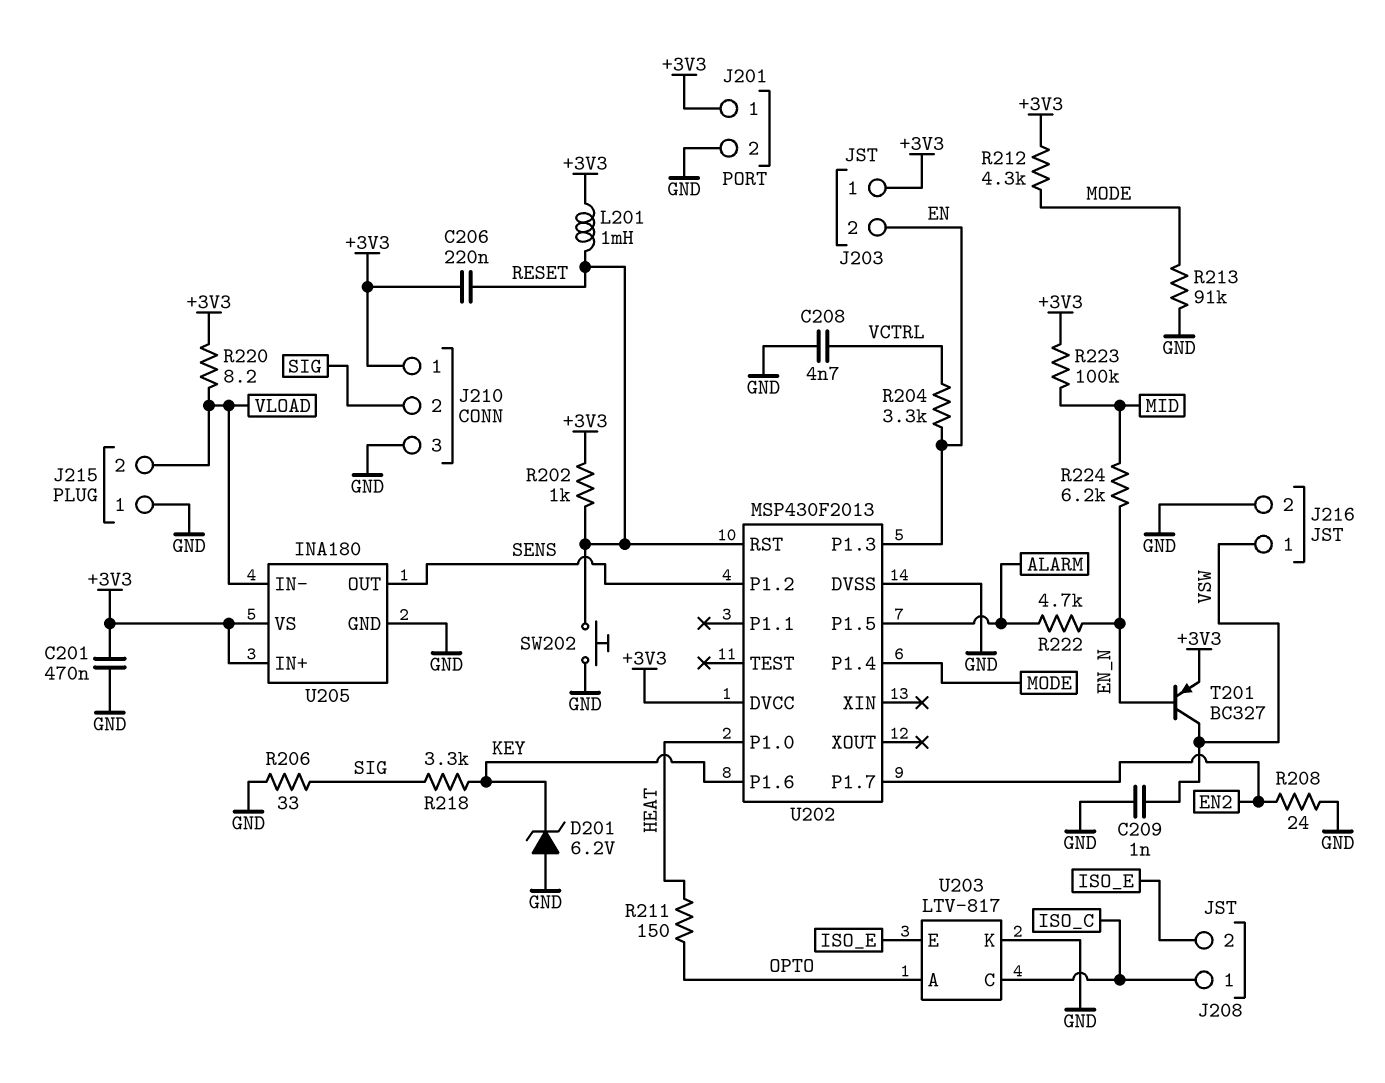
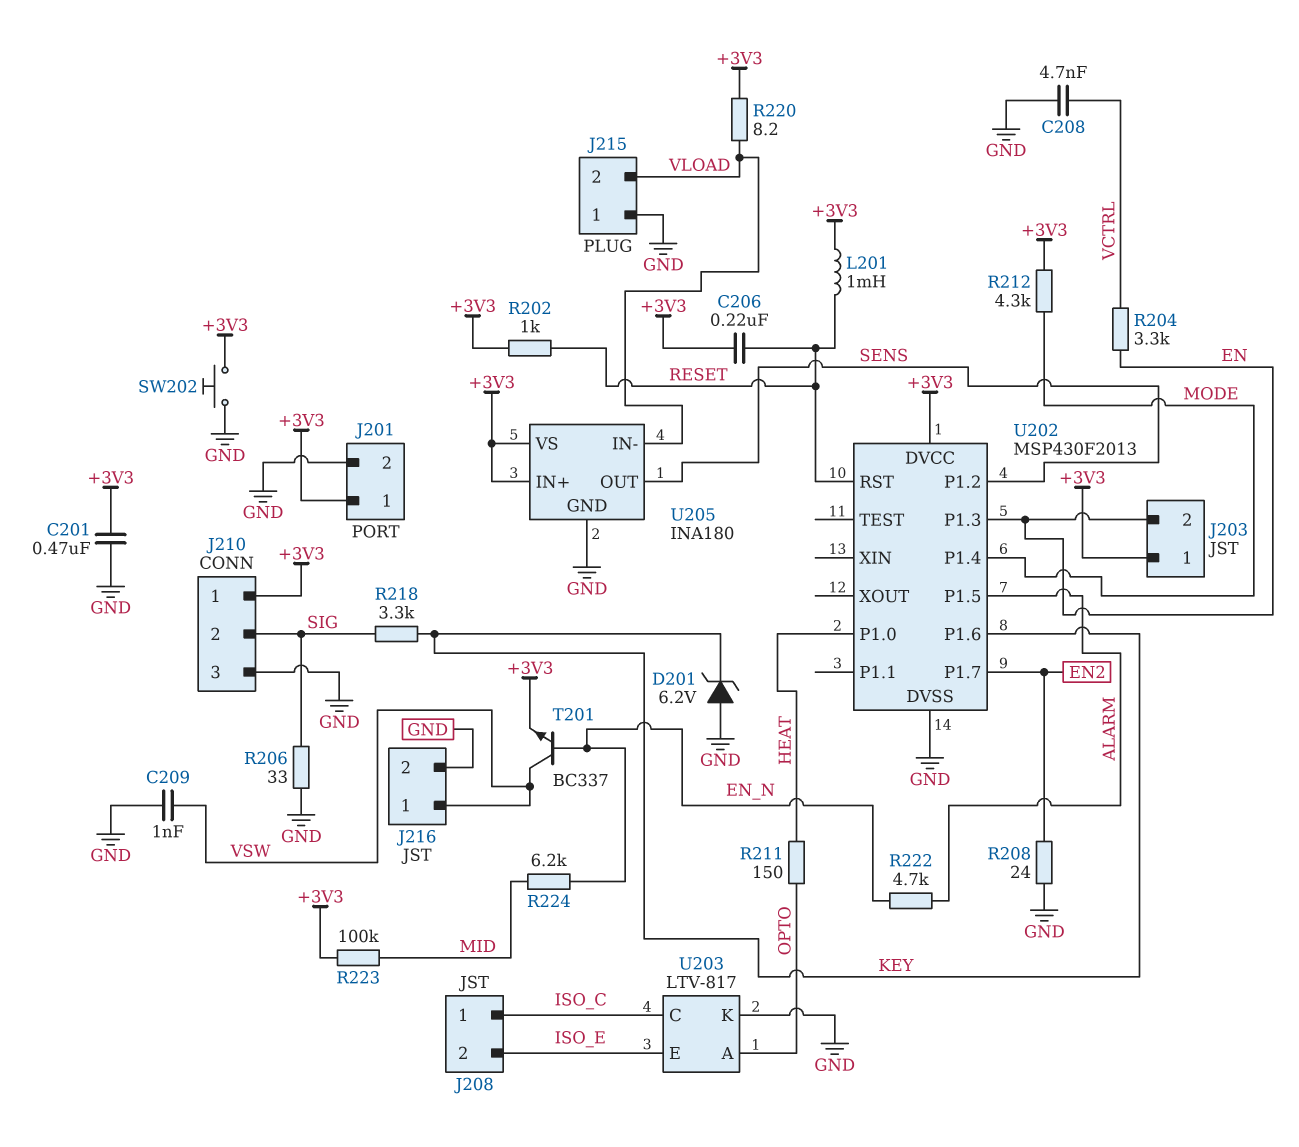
R213: 91k (GND, MODE) -> none
SW202: button (GND, RESET) -> button (+3V3, GND)
T201: PNP BC327 (B EN_N, C VSW, E +3V3) -> NPN BC337 (B EN_N, C VSW, E +3V3)

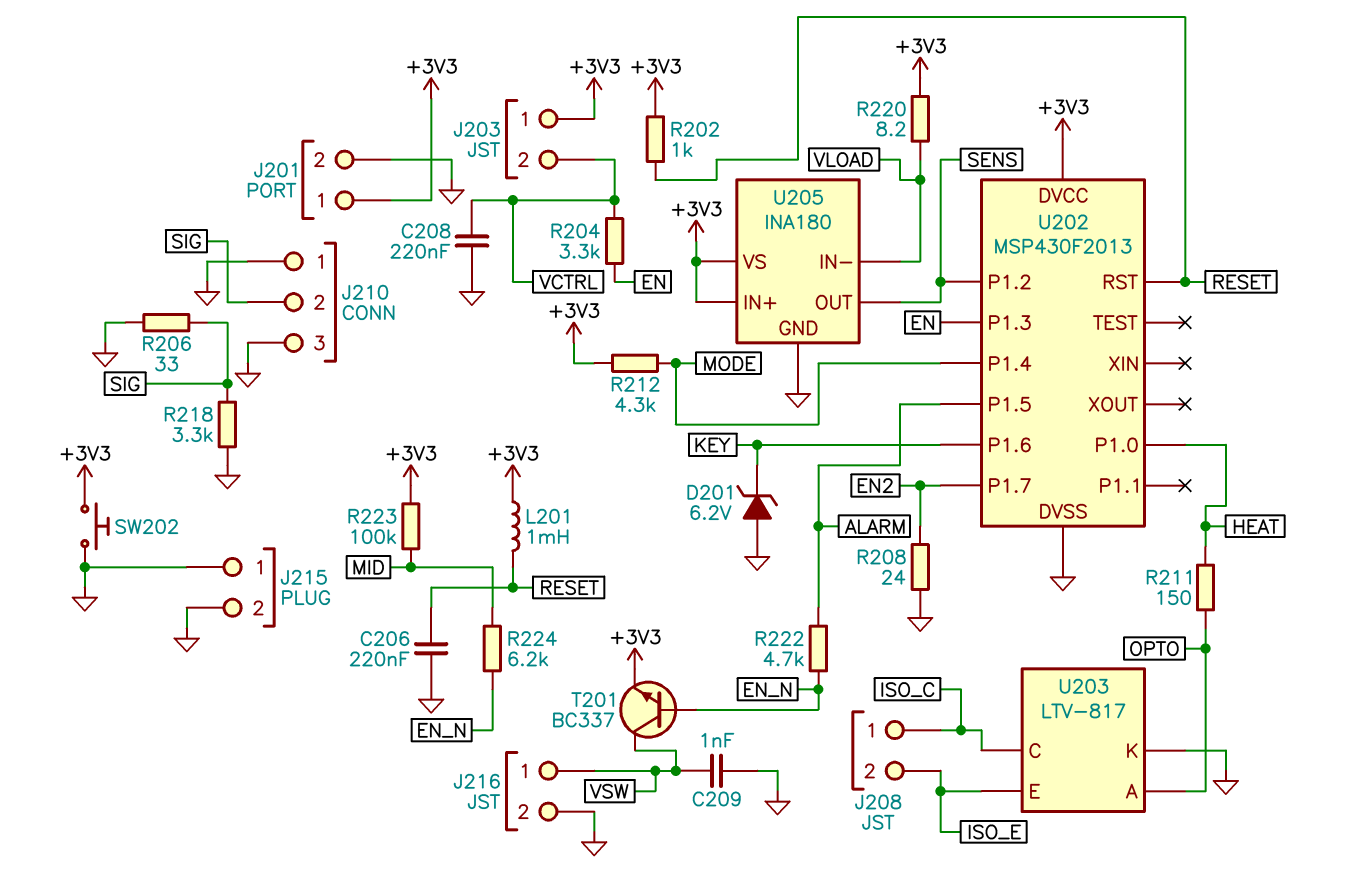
C201: 470nF (+3V3, GND) -> none
C206: 220nF (+3V3, RESET) -> 220nF (GND, RESET)
C208: 4.7nF (GND, VCTRL) -> 220nF (GND, VCTRL)
J203 pin 2: EN -> VCTRL
J210 pin 1: +3V3 -> GND
J215 pin 2: VLOAD -> GND
R218: 3.3k (KEY, SIG) -> 3.3k (GND, SIG)

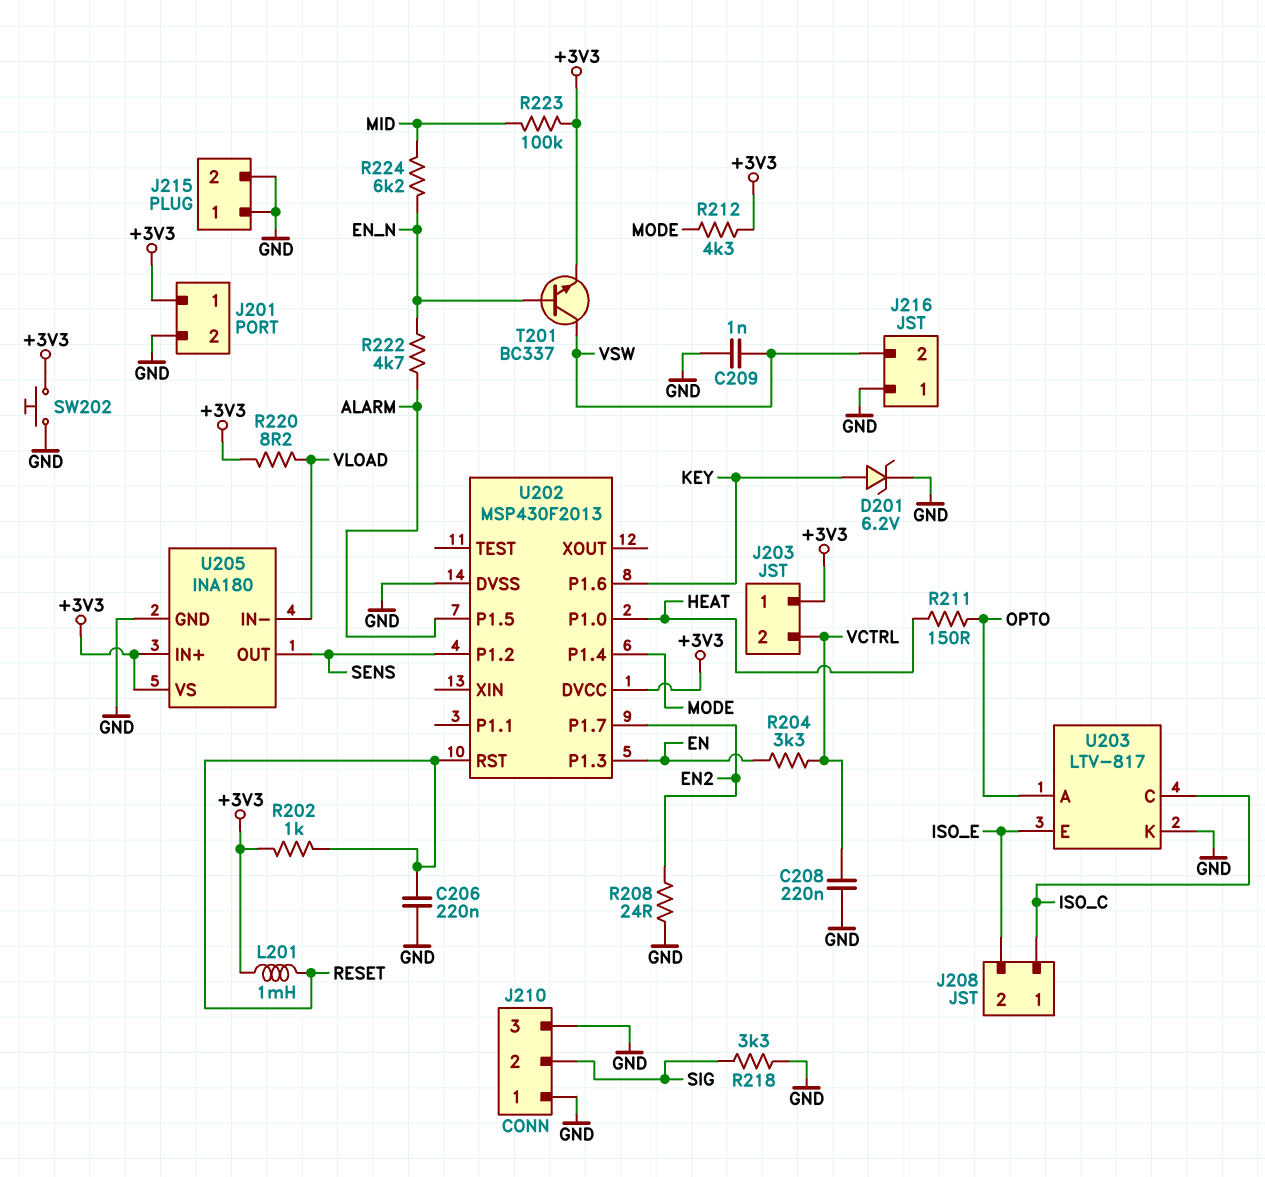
D201: zener 6.2V (A GND, K KEY) -> zener 6.2V (A KEY, K GND)
J216 pin 1: VSW -> GND
J216 pin 2: GND -> VSW
R206: 33 (GND, SIG) -> none

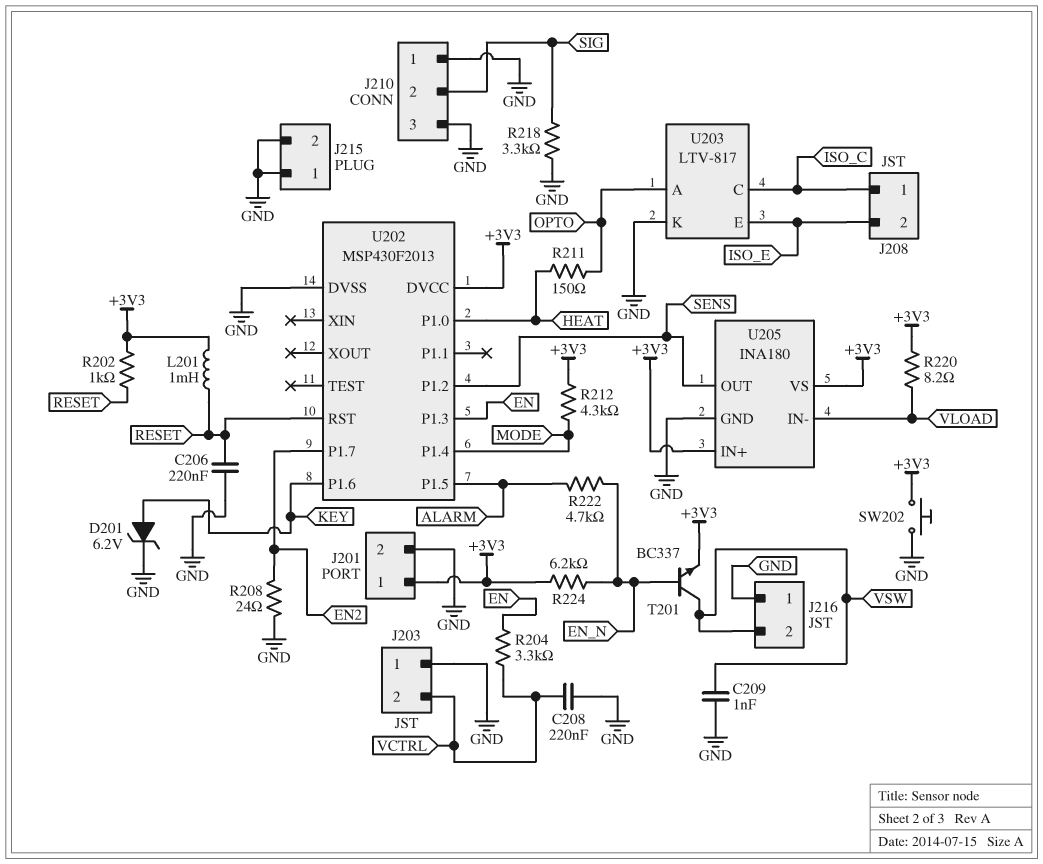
J203 pin 1: +3V3 -> GND
R223: 100k (+3V3, MID) -> none
R224: 6.2k (EN_N, MID) -> 6.2k (+3V3, EN_N)

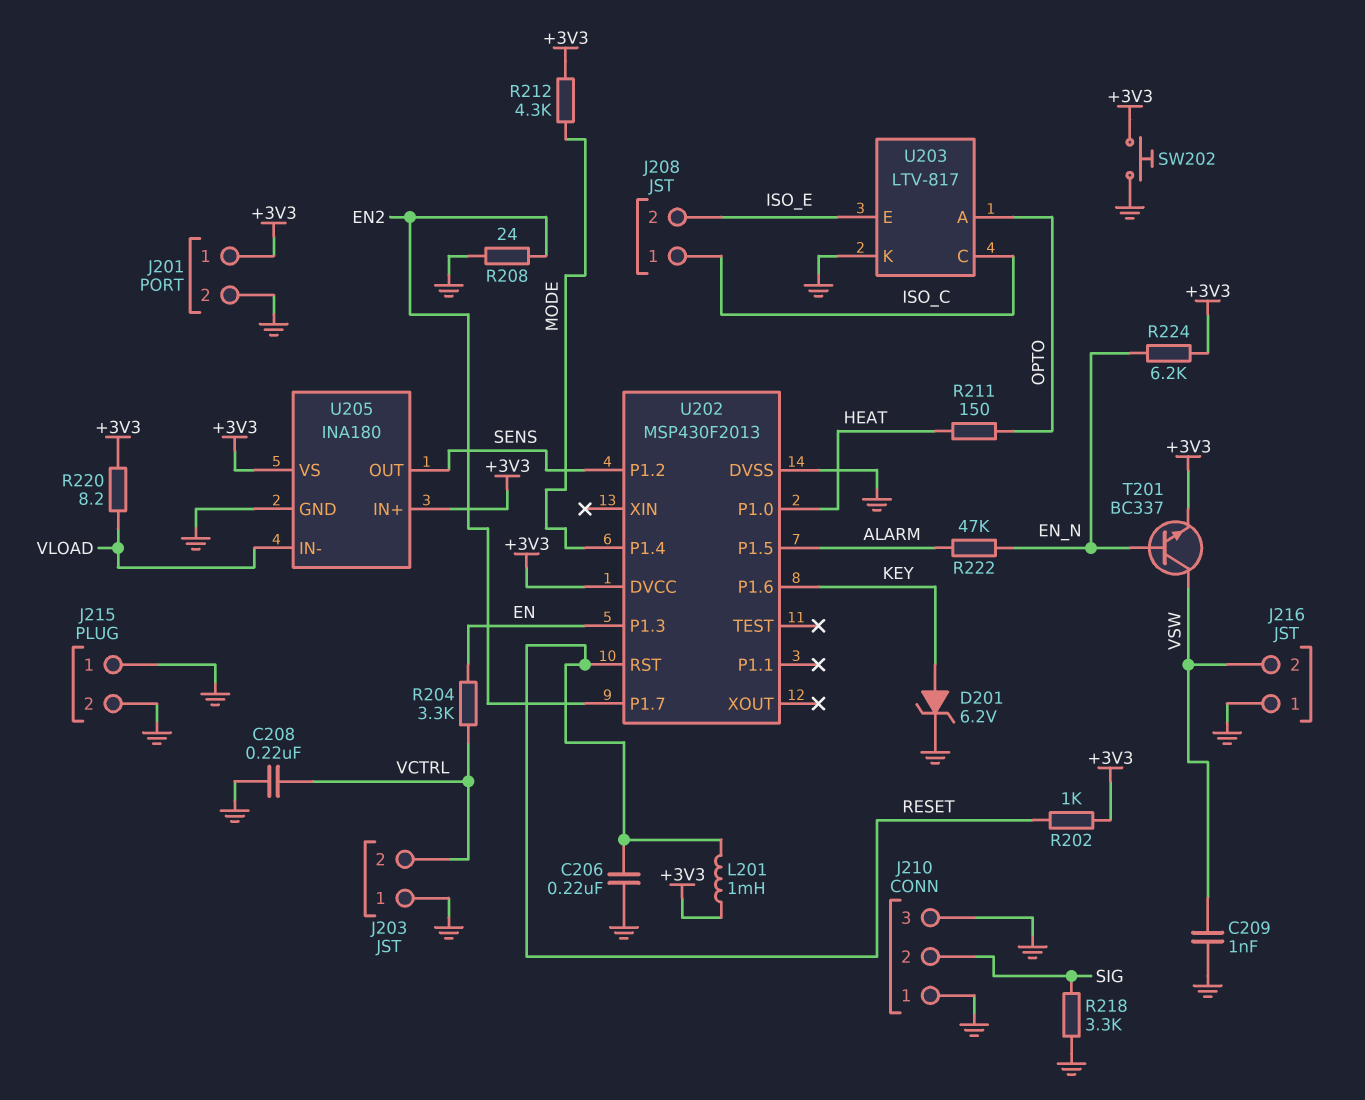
R222: 4.7k (ALARM, EN_N) -> 47k (ALARM, EN_N)

